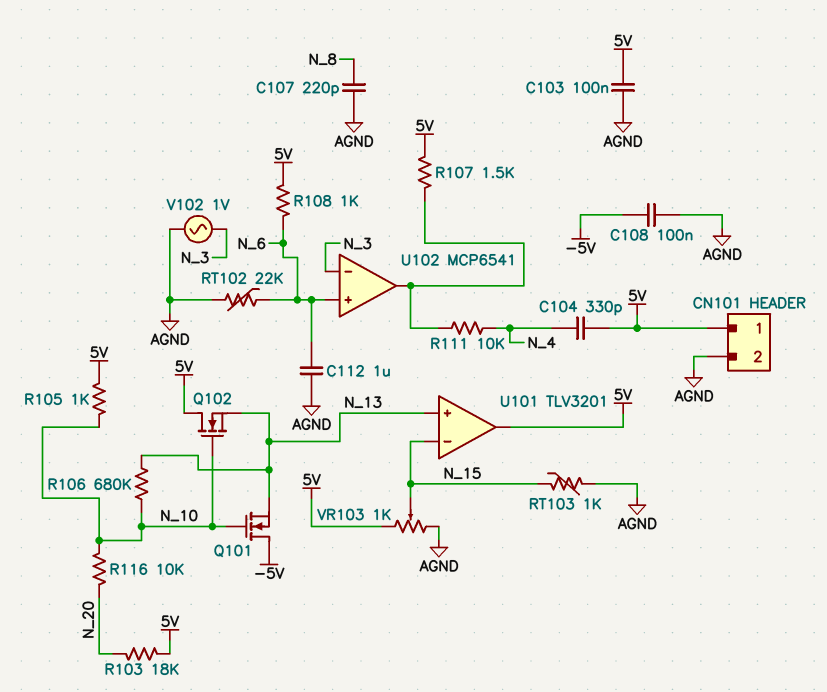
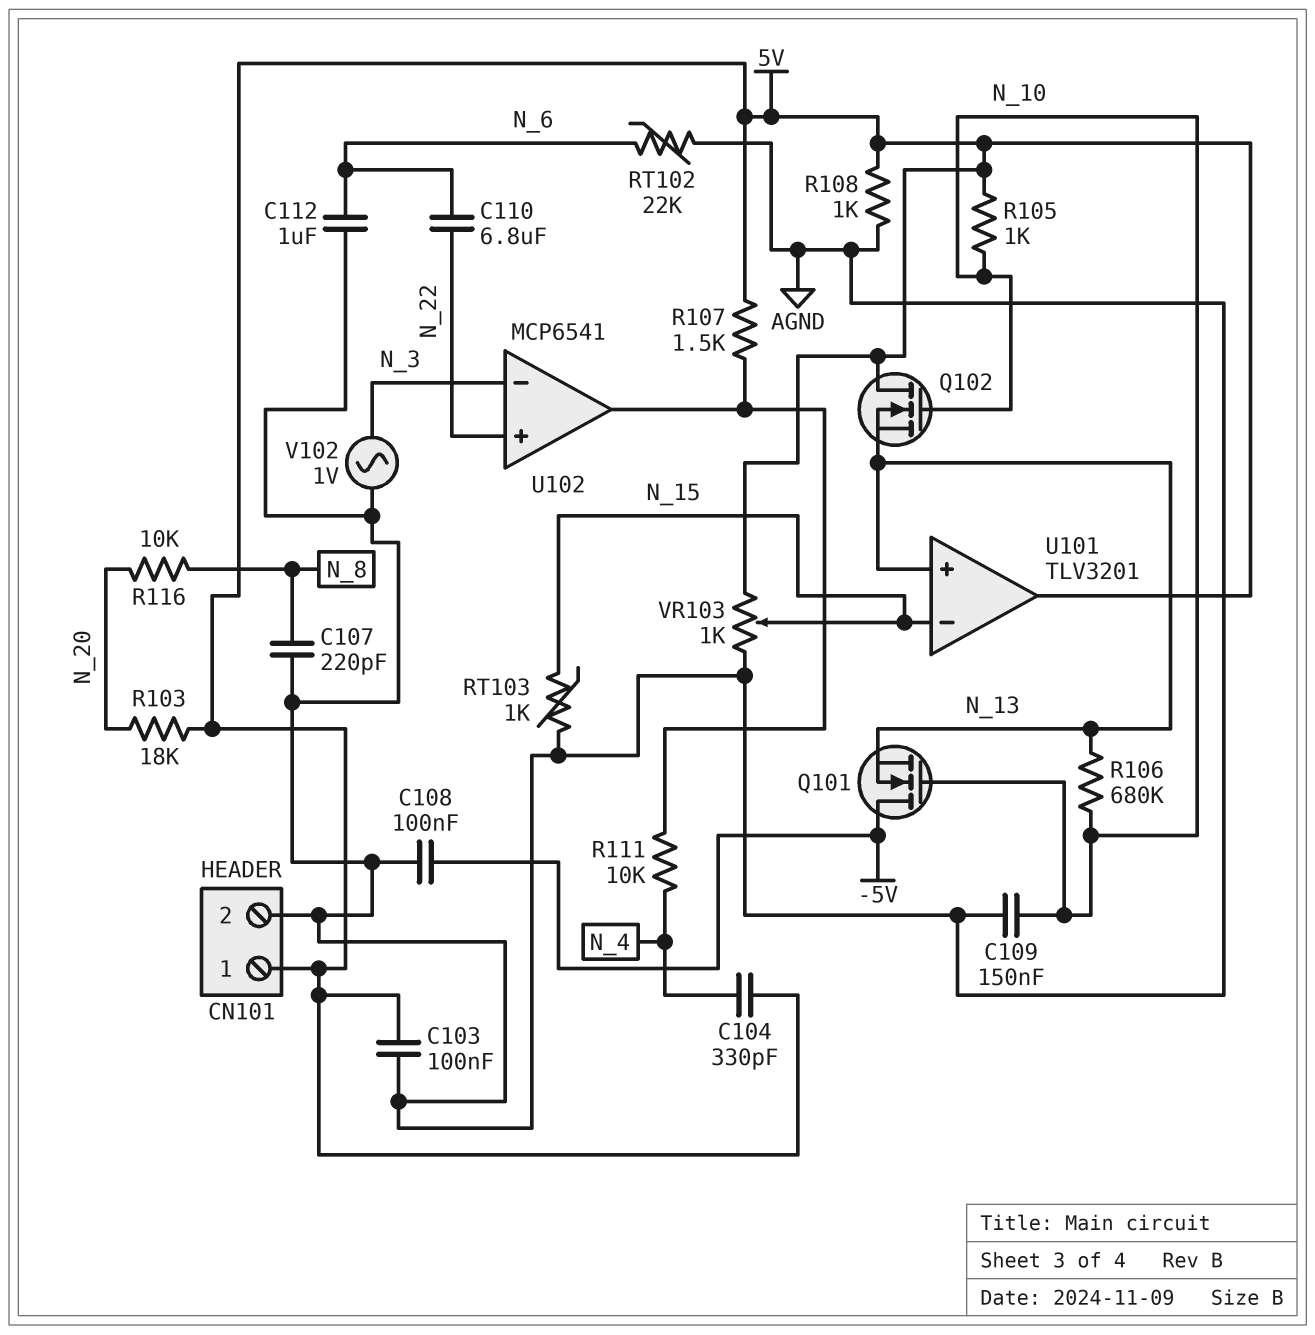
C109: none -> 150nF (AGND, N_10)
C110: none -> 6.8uF (N_6, N_22)
R108: 1k (5V, N_6) -> 1k (5V, AGND)
R116: 10k (N_10, N_20) -> 10k (N_8, N_20)
U102 pin in+: N_6 -> N_22

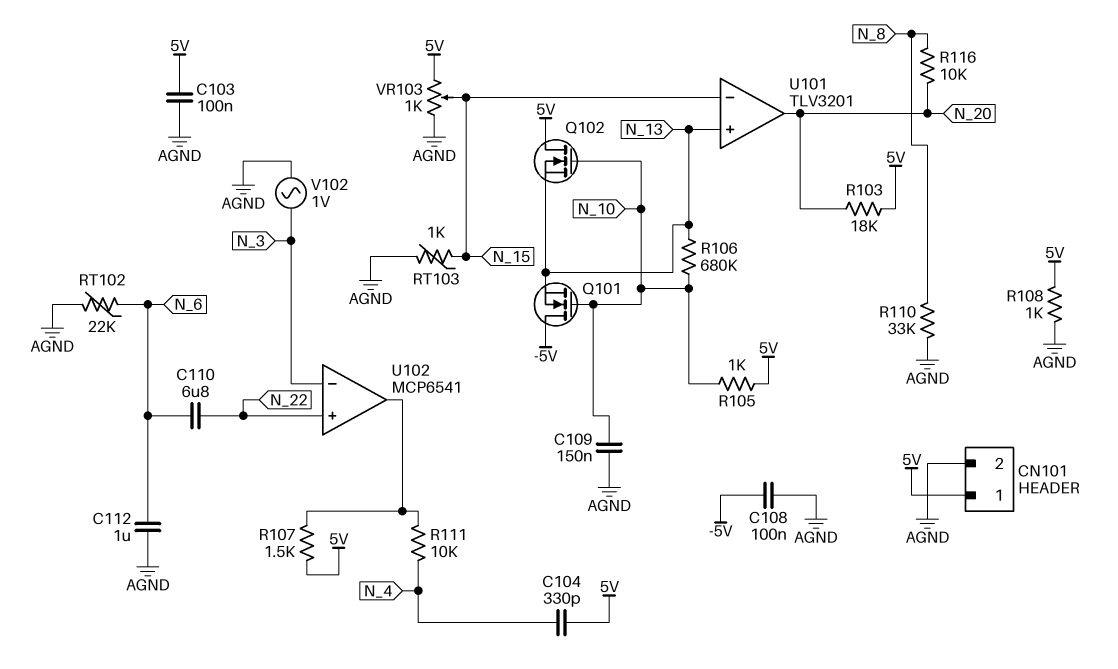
C107: 220pF (AGND, N_8) -> none
R110: none -> 33k (AGND, N_8)
U101 pin out: 5V -> N_20

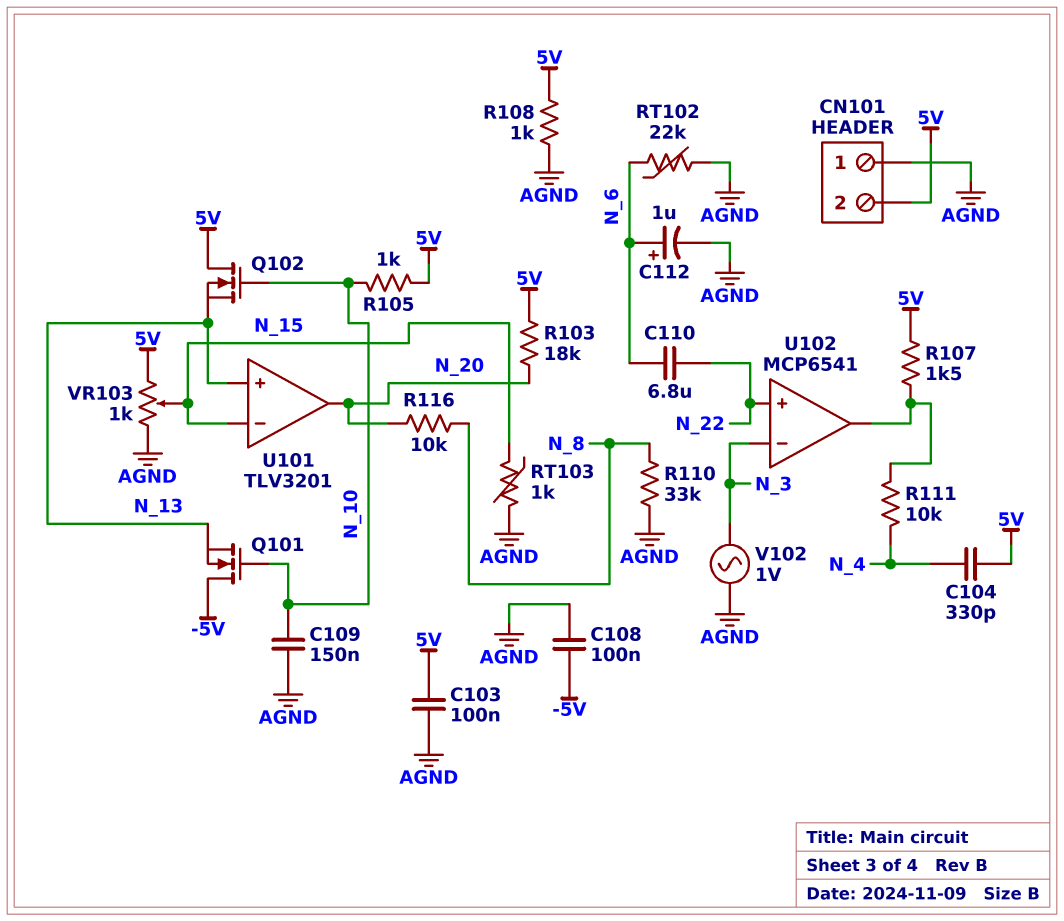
C112: 1uF (AGND, N_6) -> 1uF (plus N_6, minus AGND)
CN101 pin 1: 5V -> AGND
CN101 pin 2: AGND -> 5V
R106: 680k (N_10, N_13) -> none

